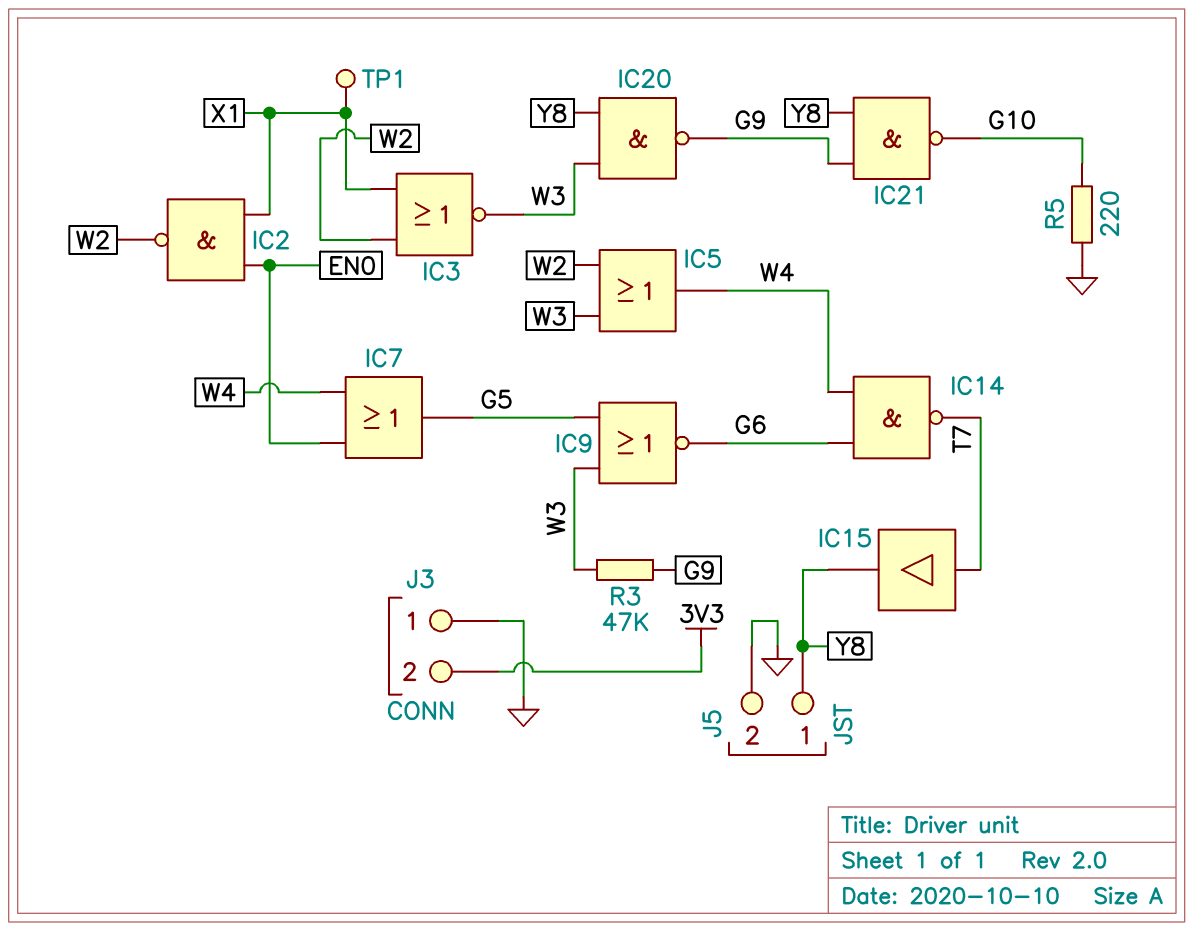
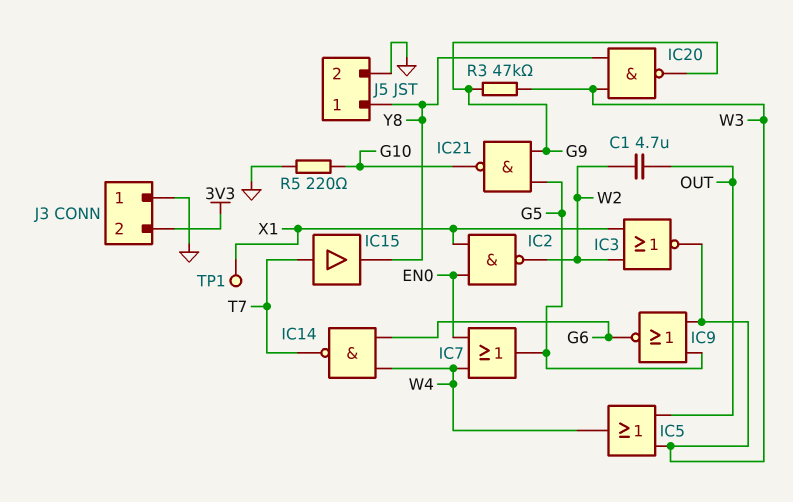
C1: none -> 4.7uF (OUT, W2)
IC5: OR (in W2, in W3, out W4) -> OR (in OUT, in W3, out W4)
IC21: NAND (in G9, in Y8, out G10) -> NAND (in G5, in G9, out G10)

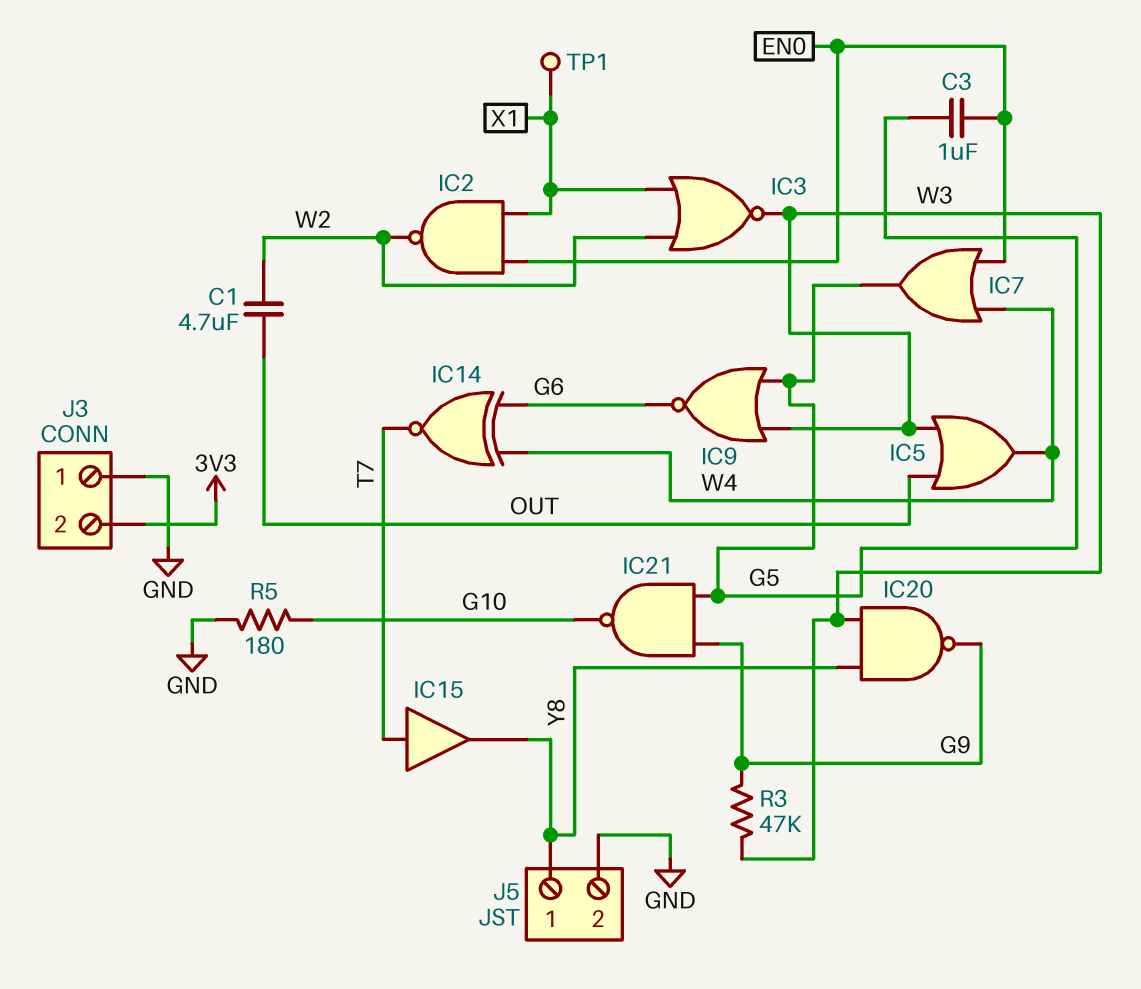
C3: none -> 1uF (EN0, G5)
IC14: NAND (in G6, in W4, out T7) -> XNOR (in G6, in W4, out T7)
R5: 220 (G10, GND) -> 180 (G10, GND)

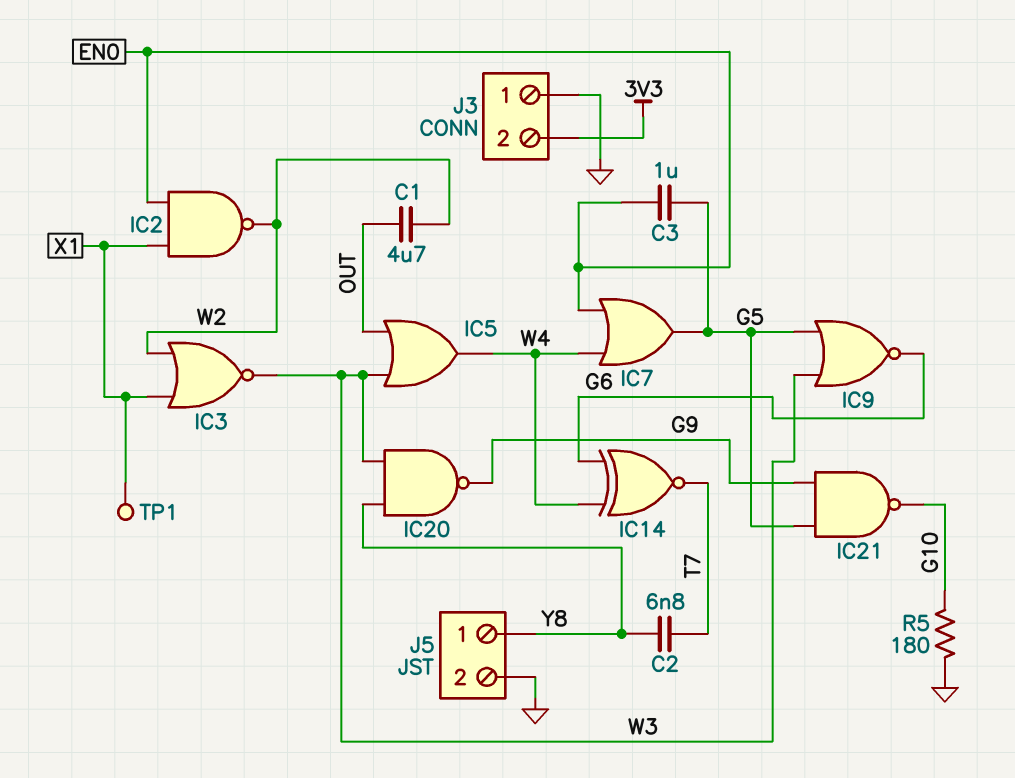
C2: none -> 6.8nF (T7, Y8)
IC15: buffer (in T7, out Y8) -> none
R3: 47k (G9, W3) -> none

